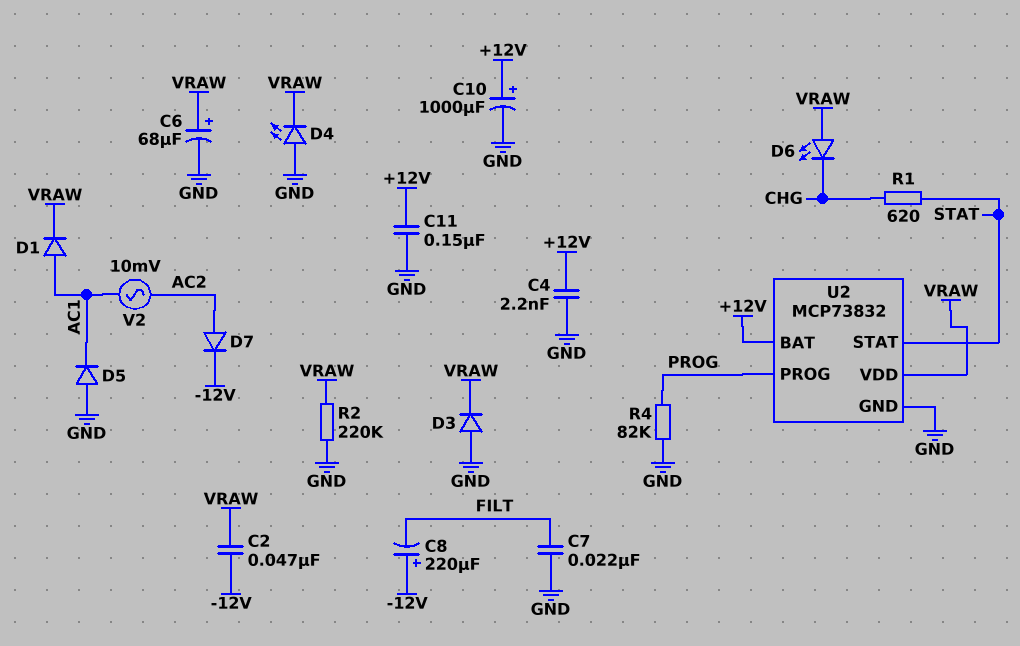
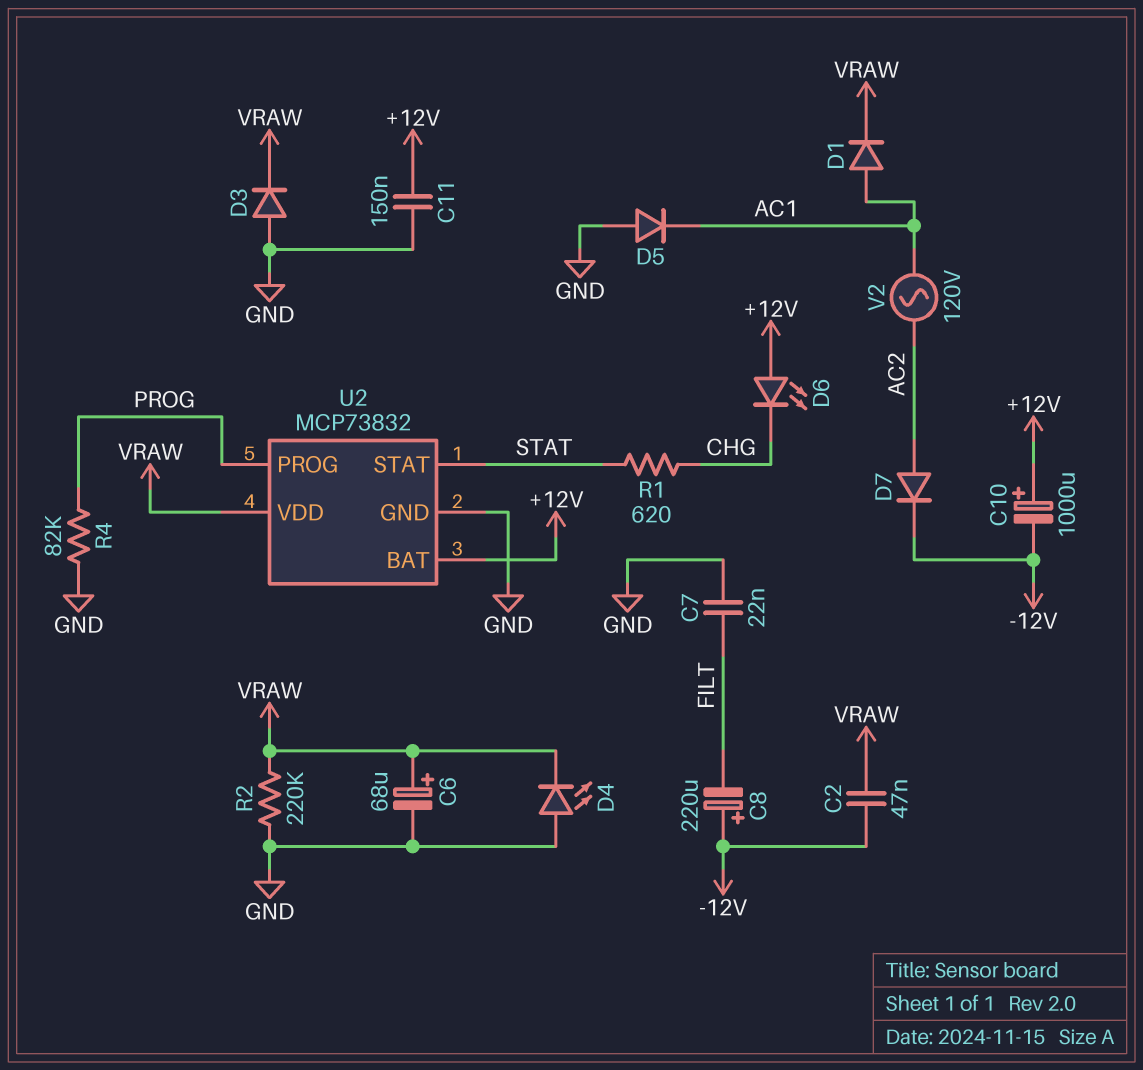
C4: 2.2nF (+12V, GND) -> none
C10: 1000uF (plus +12V, minus GND) -> 1000uF (plus +12V, minus -12V)
D6: LED (A VRAW, K CHG) -> LED (A +12V, K CHG)
V2: AC 10mV (AC1, AC2) -> AC 120V (AC1, AC2)

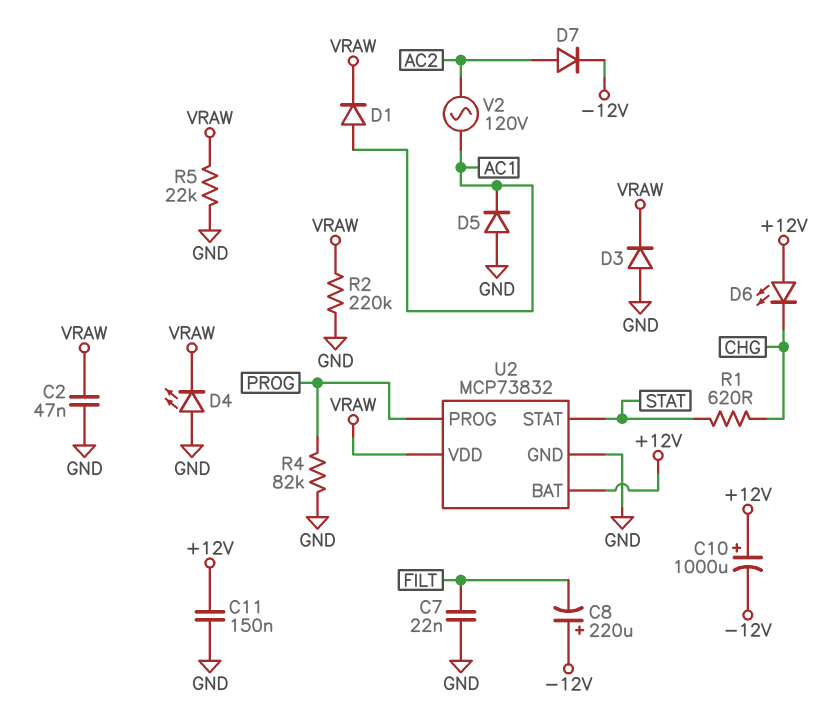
C2: 47nF (-12V, VRAW) -> 47nF (GND, VRAW)
C6: 68uF (plus VRAW, minus GND) -> none
R5: none -> 22k (GND, VRAW)

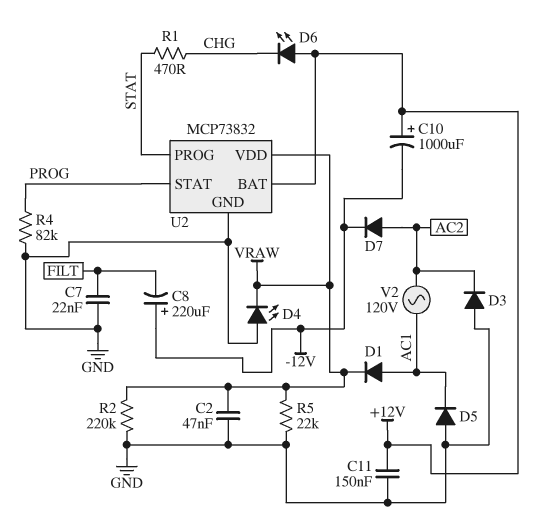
D3: diode (A GND, K VRAW) -> diode (A GND, K AC2)
R1: 620 (CHG, STAT) -> 470 (CHG, STAT)
U2 pin PROG: PROG -> STAT
U2 pin STAT: STAT -> PROG

